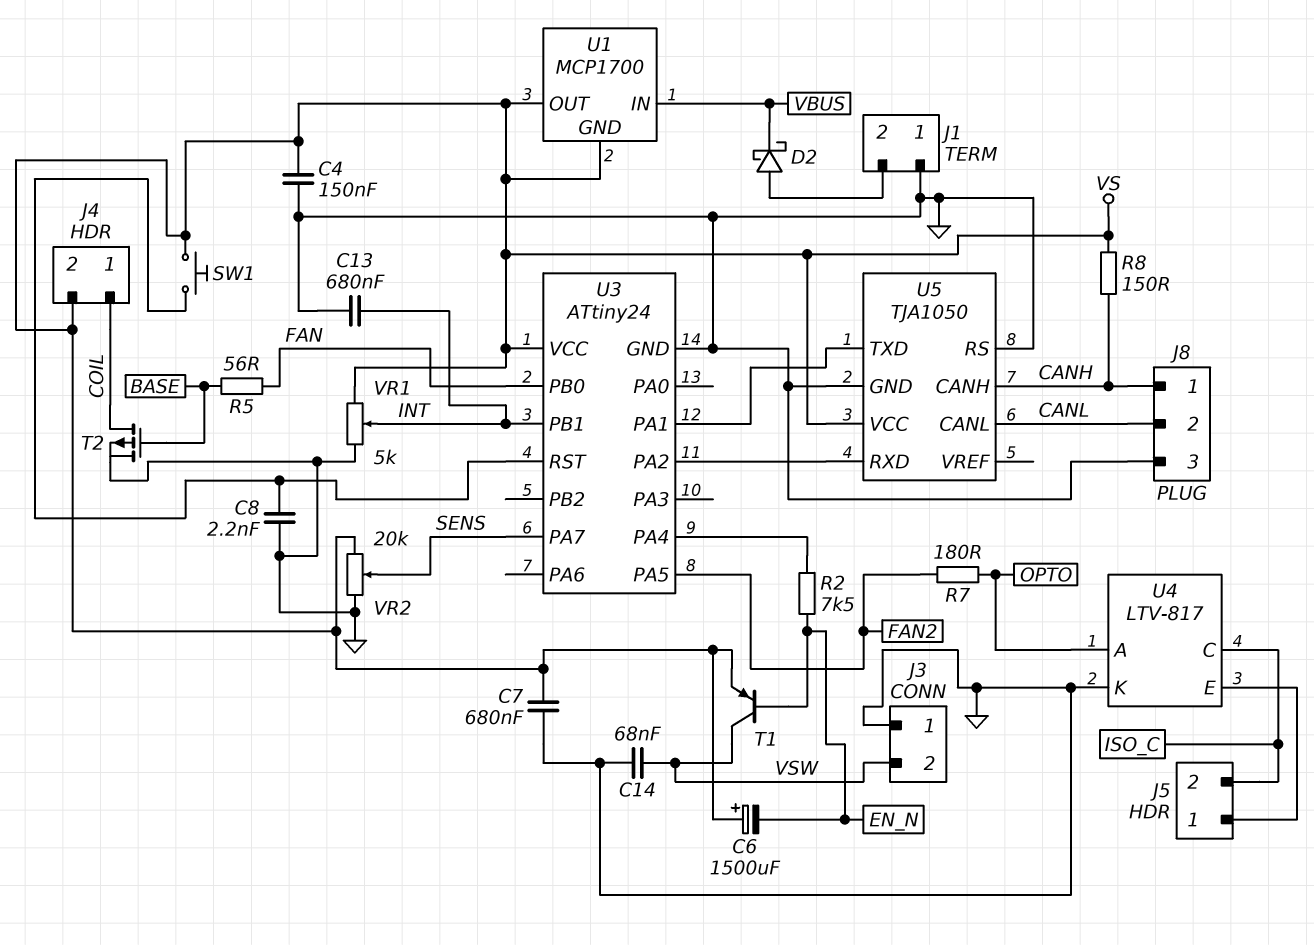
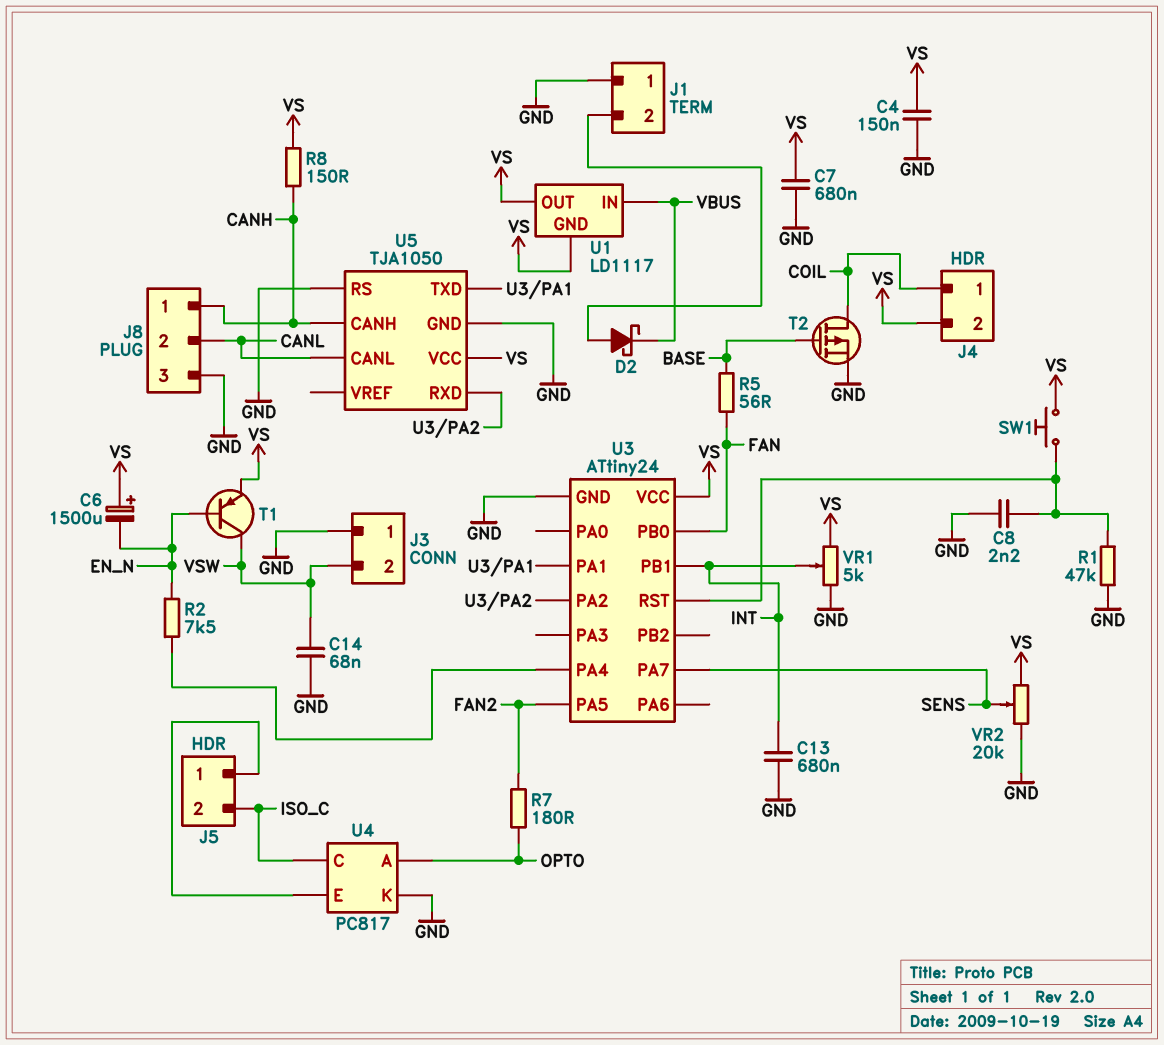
R1: none -> 47k (GND, U3/RST)
U1: MCP1700 -> LD1117
U4: LTV-817 -> PC817

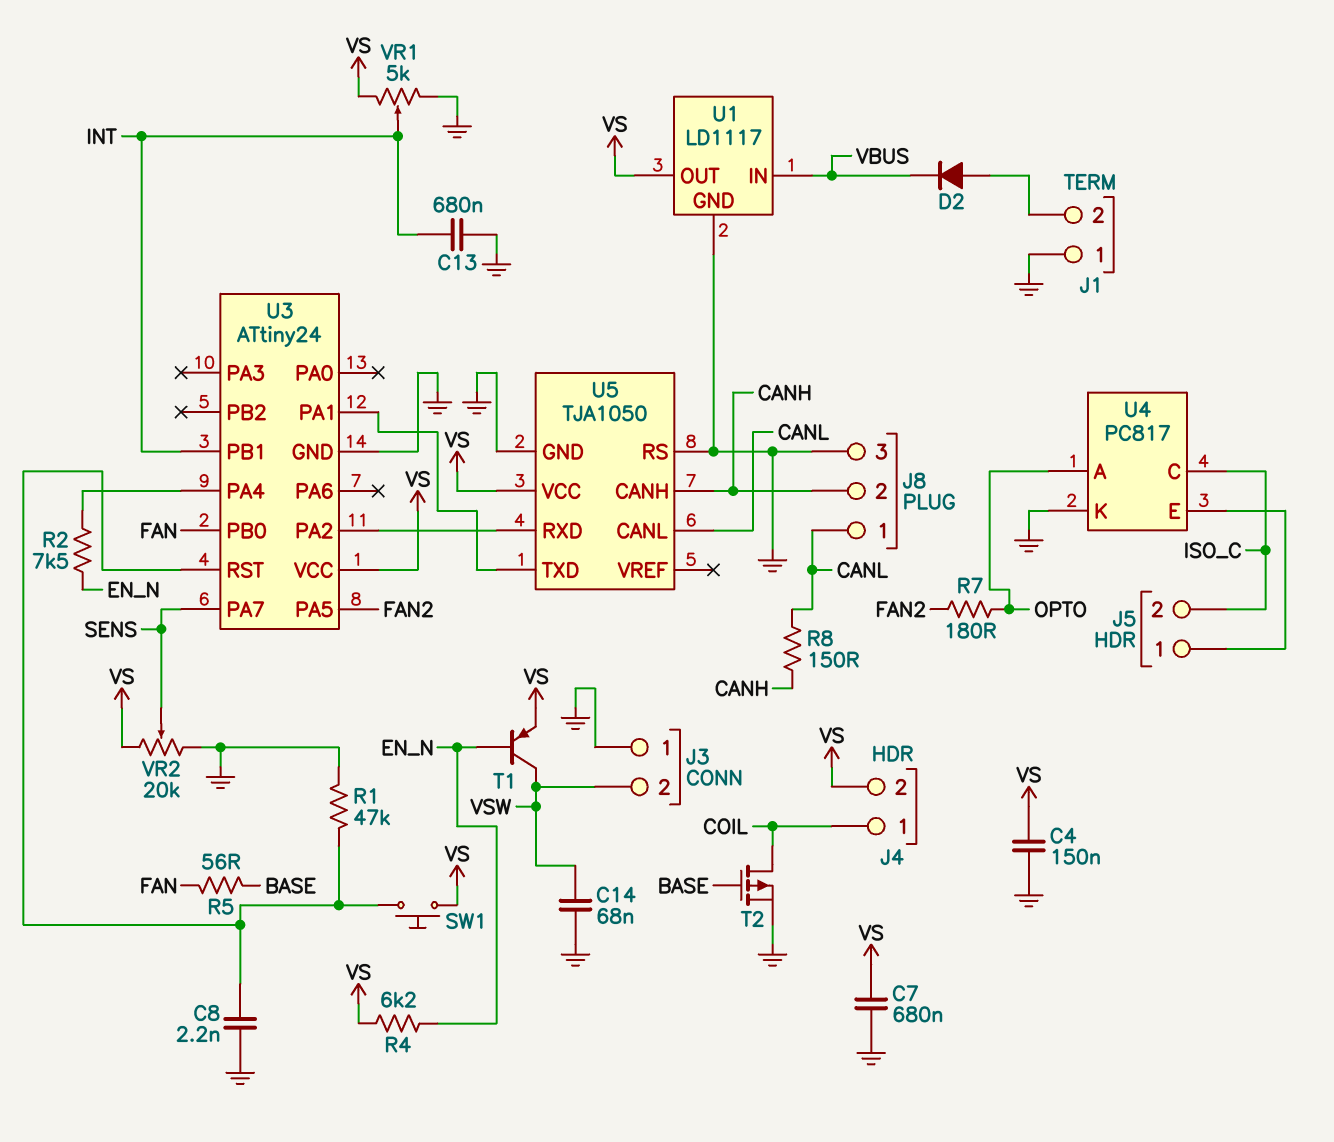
C6: 1500uF (plus VS, minus EN_N) -> none
D2: schottky (A J1/2, K VBUS) -> diode (A J1/2, K VBUS)
J8 pin 1: CANH -> CANL
J8 pin 2: CANL -> CANH
R4: none -> 6.2k (EN_N, VS)
R8: 150 (CANH, VS) -> 150 (CANH, CANL)
U1 pin GND: VS -> GND

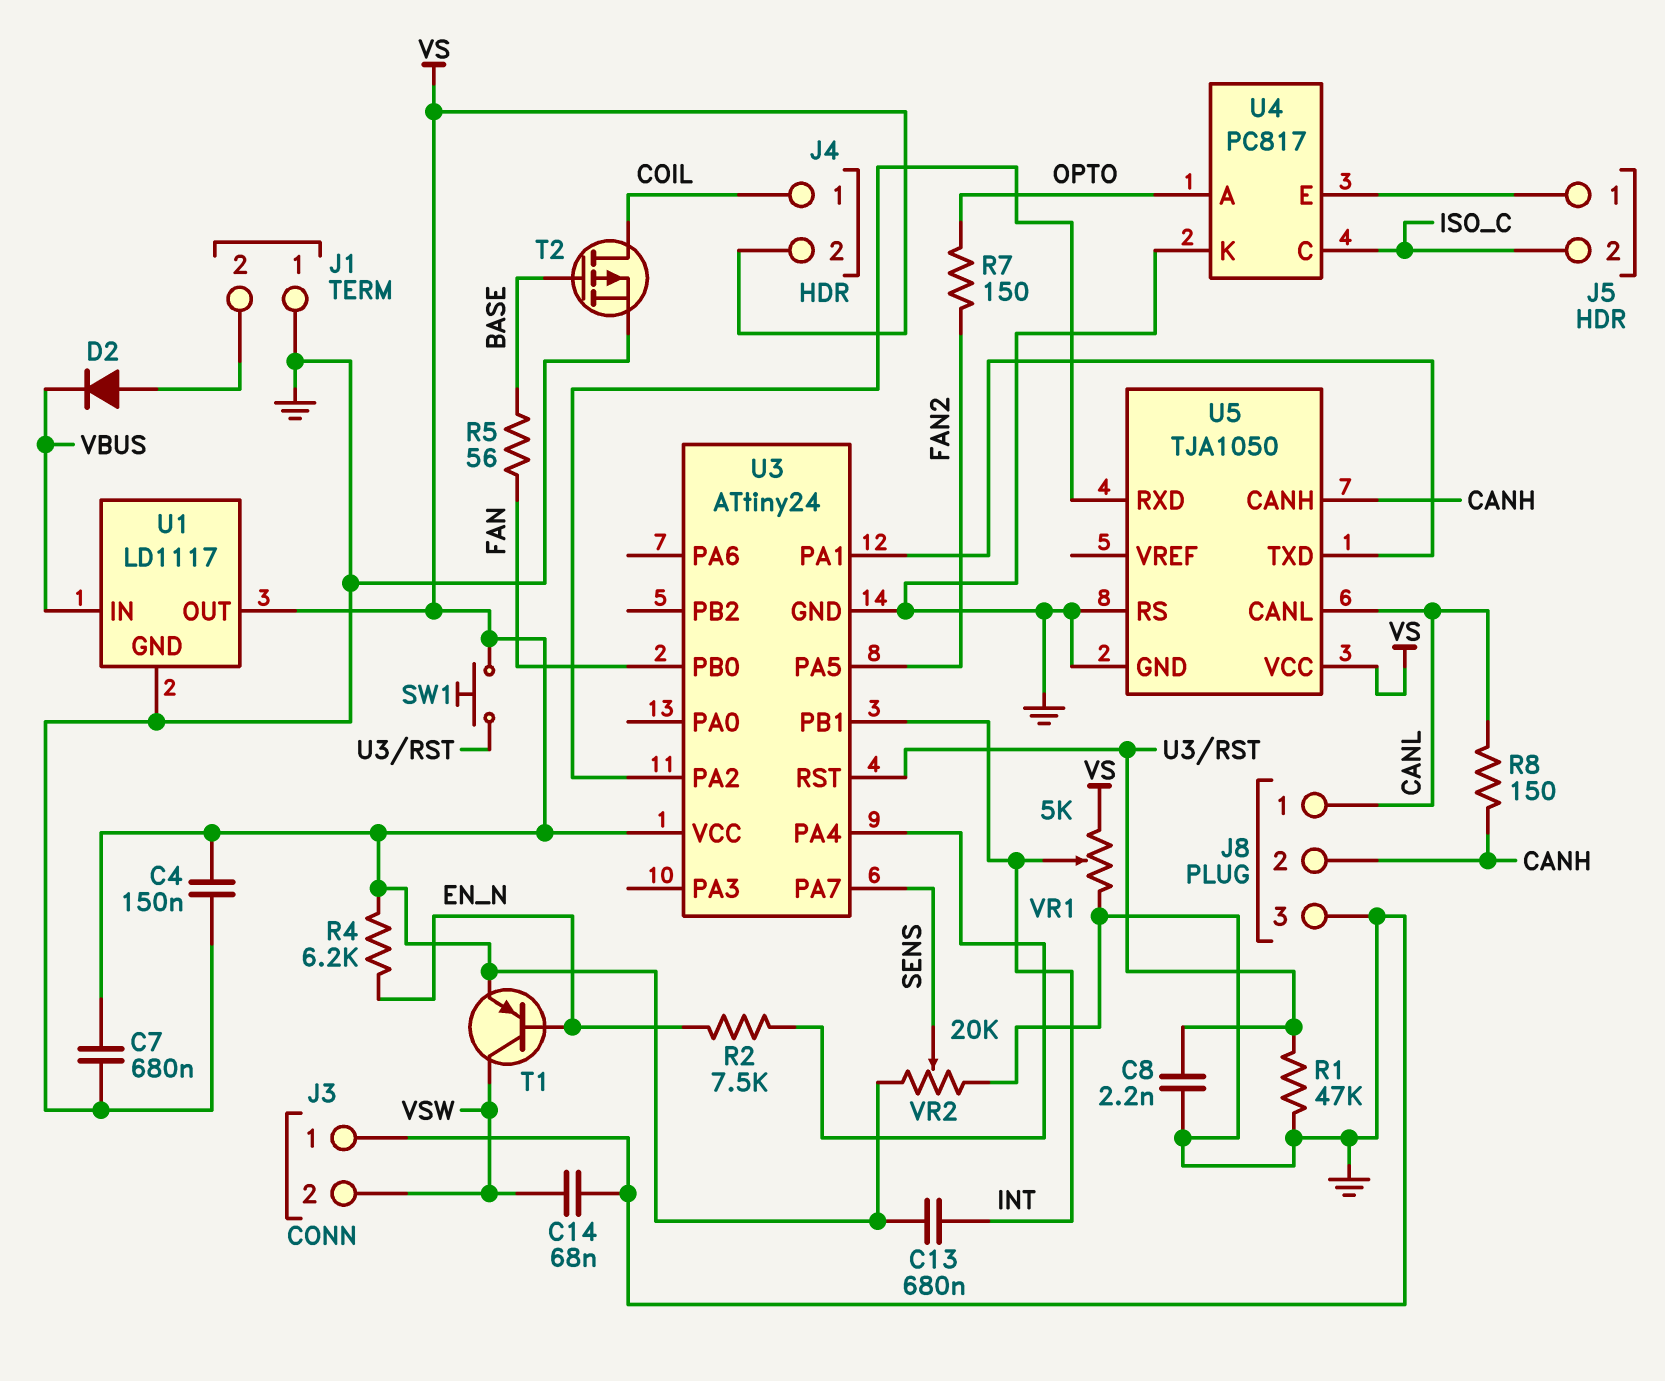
C13: 680nF (GND, INT) -> 680nF (INT, VS)
R7: 180 (FAN2, OPTO) -> 150 (FAN2, OPTO)

